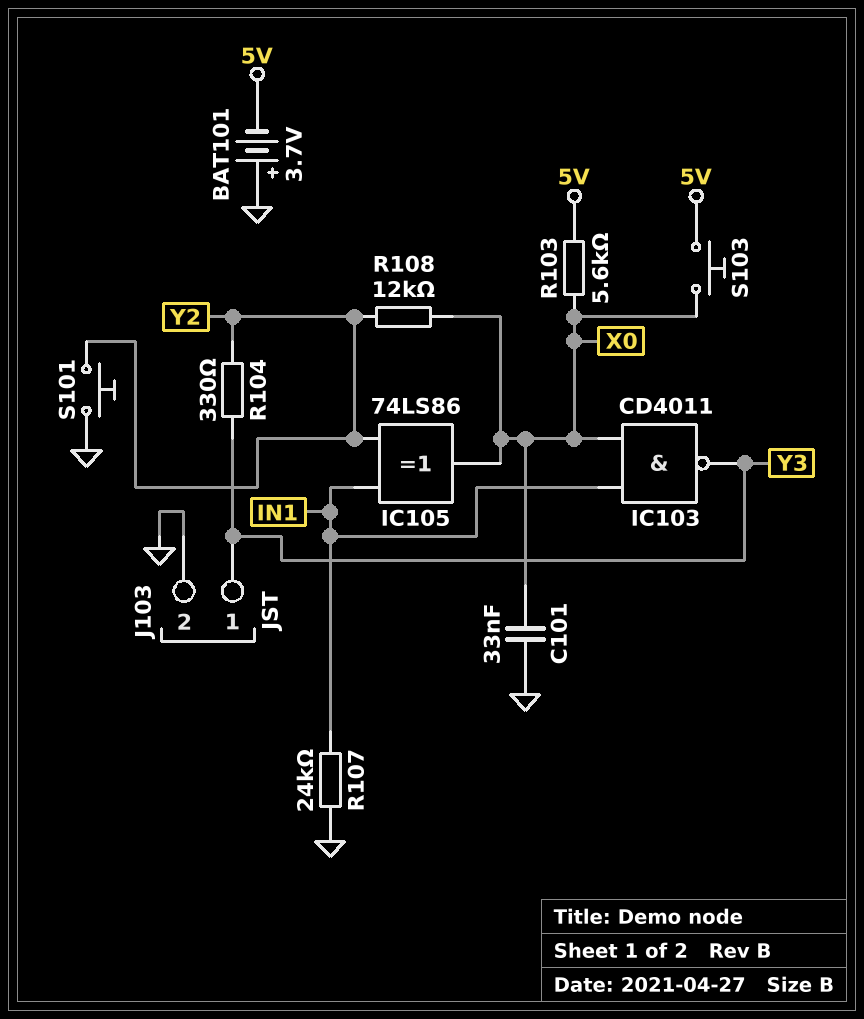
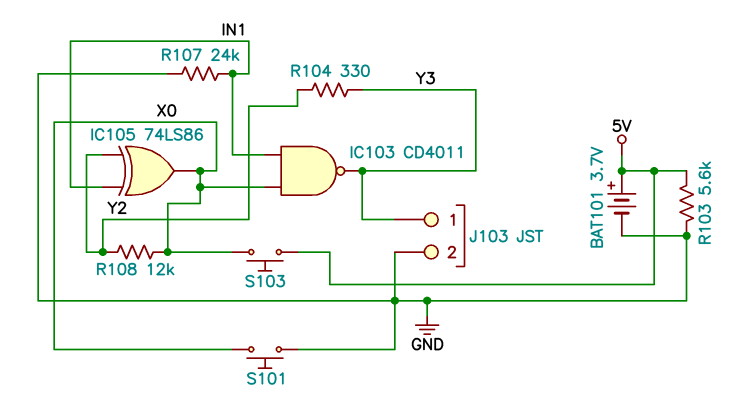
BAT101: 3.7V (plus GND, minus 5V) -> 3.7V (plus 5V, minus GND)
C101: 33nF (GND, X0) -> none
R103: 5.6k (5V, X0) -> 5.6k (5V, GND)
S101: button (GND, Y2) -> button (GND, X0)

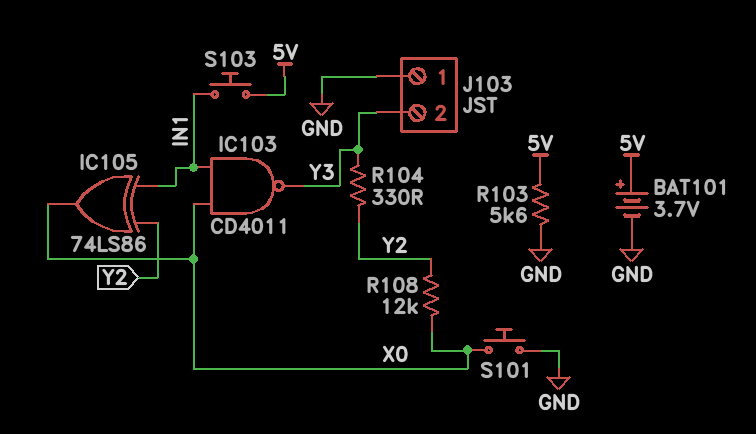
J103 pin 1: Y3 -> GND
J103 pin 2: GND -> Y3
R107: 24k (GND, IN1) -> none
S103: button (5V, X0) -> button (5V, IN1)

